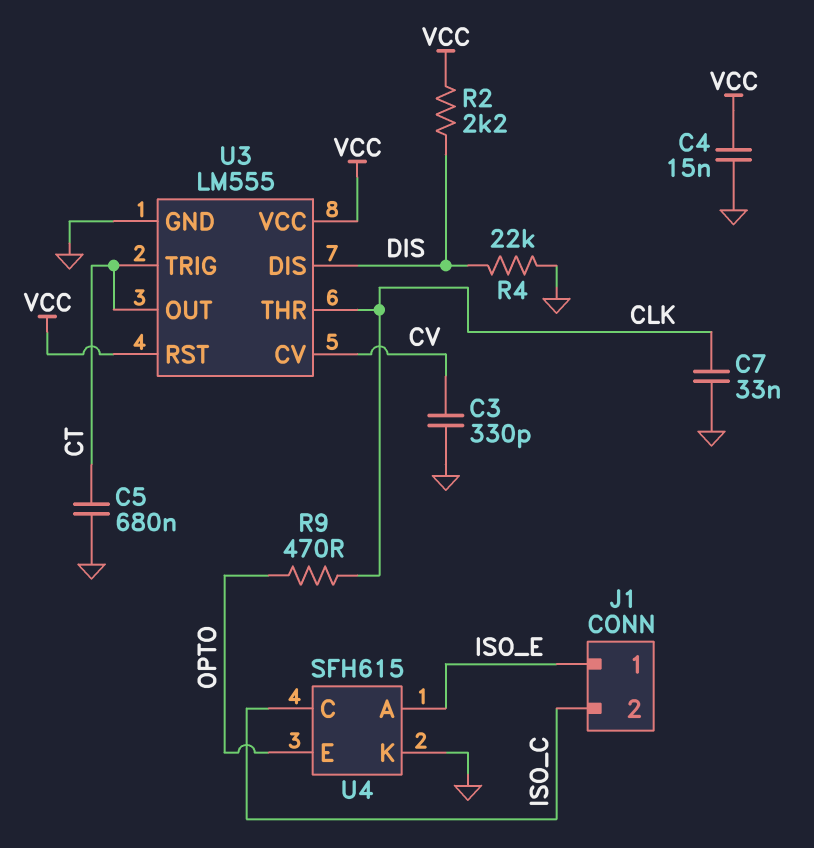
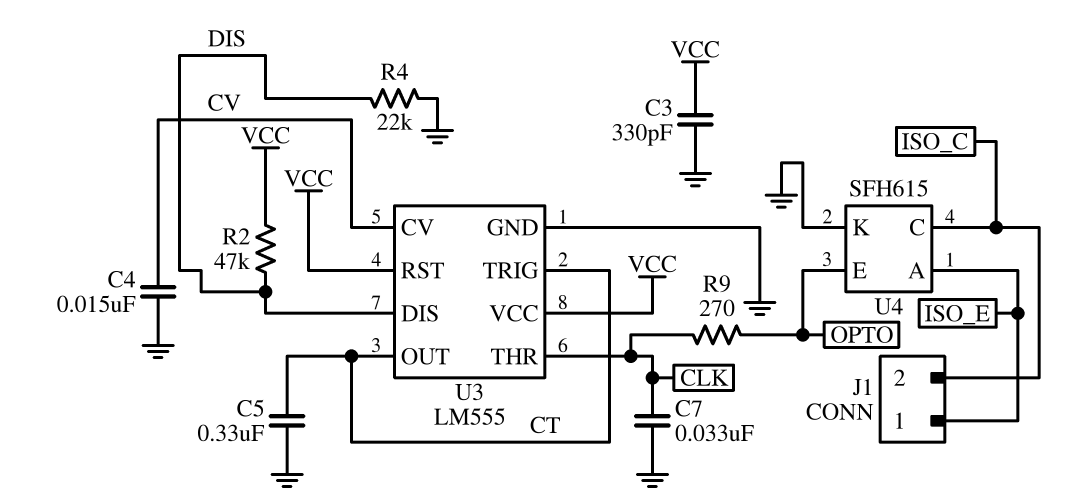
C3: 330pF (CV, GND) -> 330pF (GND, VCC)
C4: 15nF (GND, VCC) -> 15nF (CV, GND)
C5: 680nF (CT, GND) -> 330nF (CT, GND)
R2: 2.2k (DIS, VCC) -> 47k (DIS, VCC)
R9: 470 (CLK, OPTO) -> 270 (CLK, OPTO)

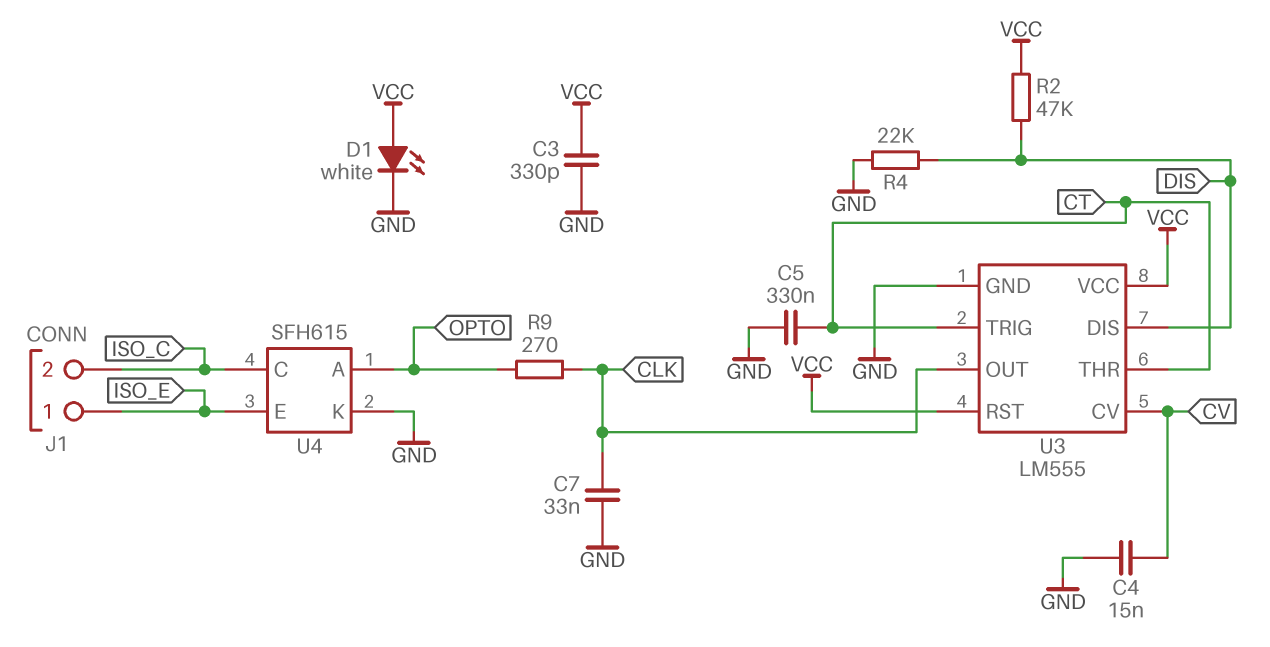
D1: none -> LED white (A VCC, K GND)
U3 pin OUT: CT -> CLK
U3 pin THR: CLK -> CT
U4 pin A: ISO_E -> OPTO
U4 pin E: OPTO -> ISO_E

